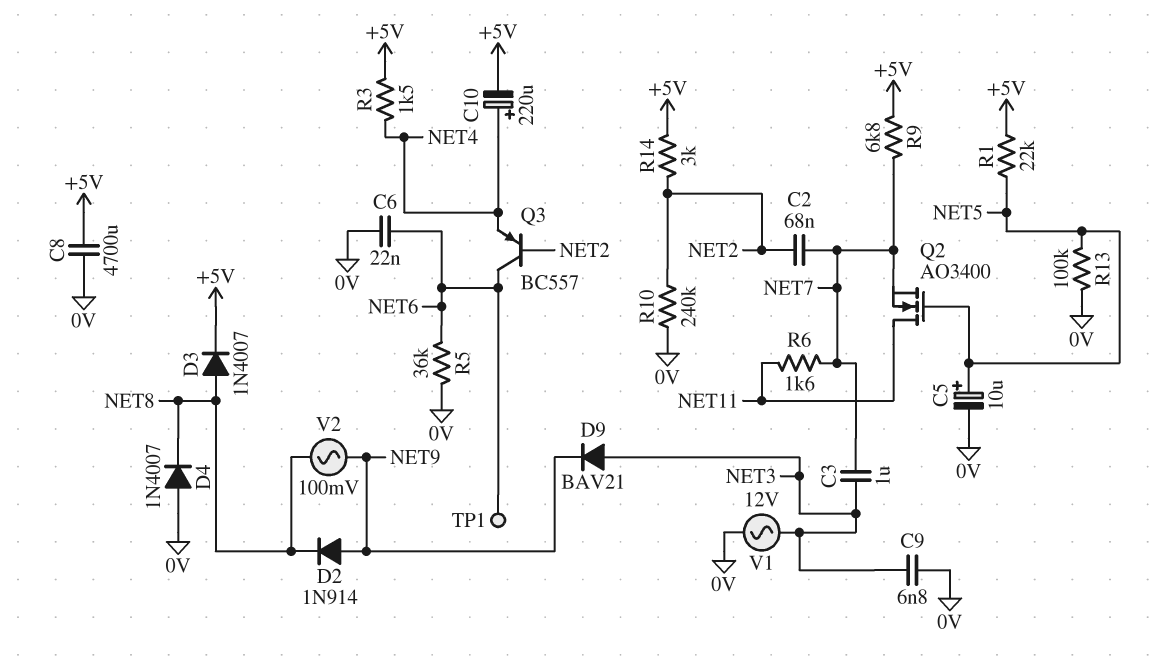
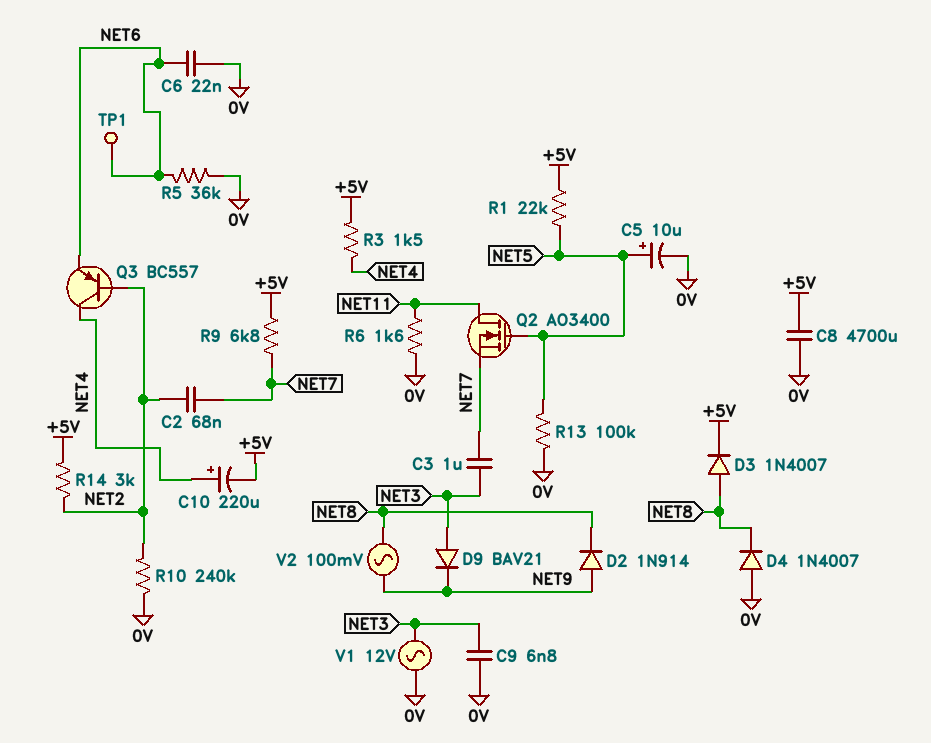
Q3: PNP BC557 (B NET2, C NET6, E NET4) -> PNP BC557 (B NET2, C NET4, E NET6)
R6: 1.6k (NET7, NET11) -> 1.6k (0V, NET11)

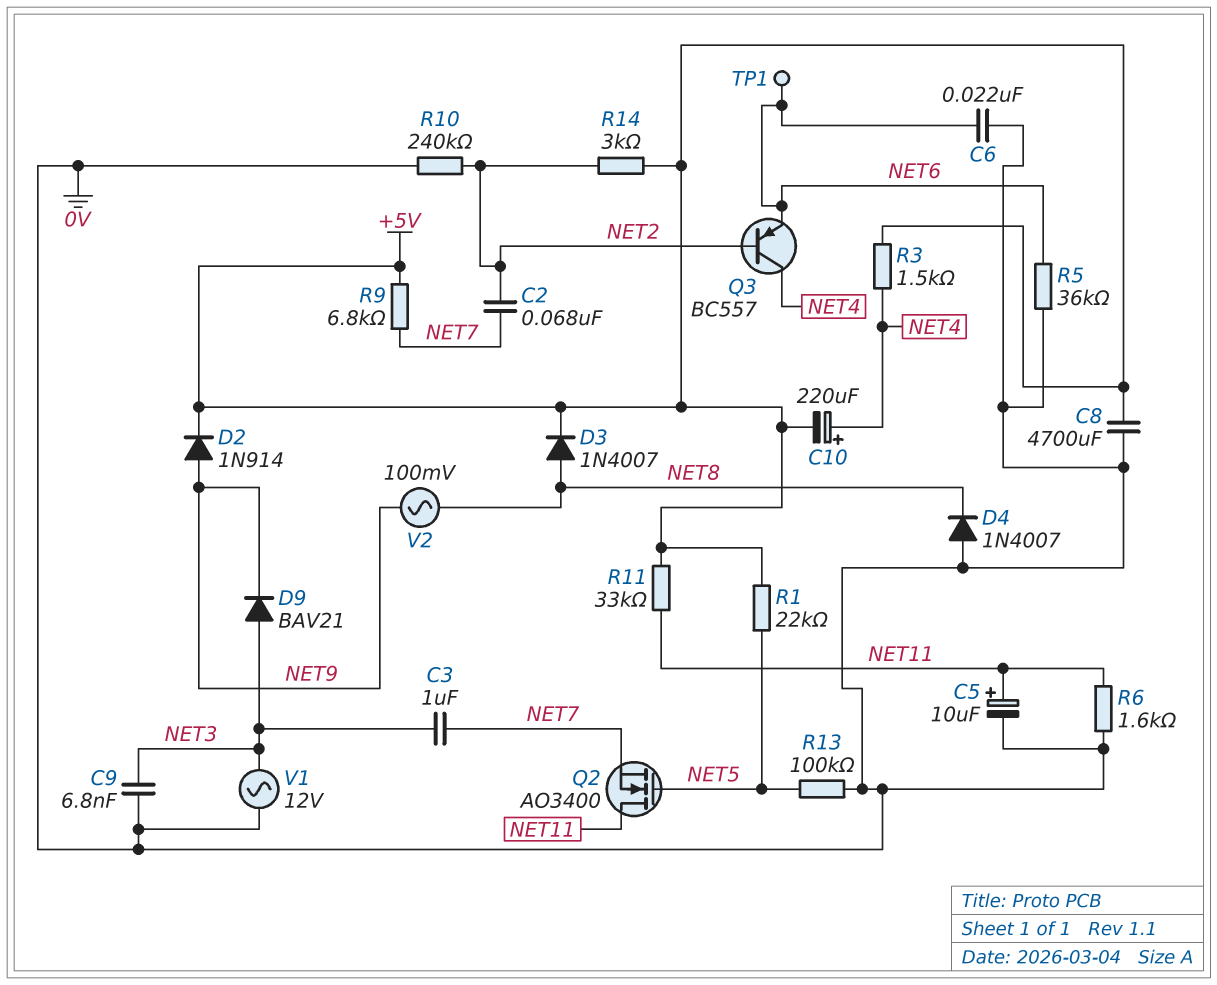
C5: 10uF (plus NET5, minus 0V) -> 10uF (plus NET11, minus 0V)
D2: diode 1N914 (A NET9, K NET8) -> diode 1N914 (A NET9, K +5V)
R11: none -> 33k (+5V, NET11)

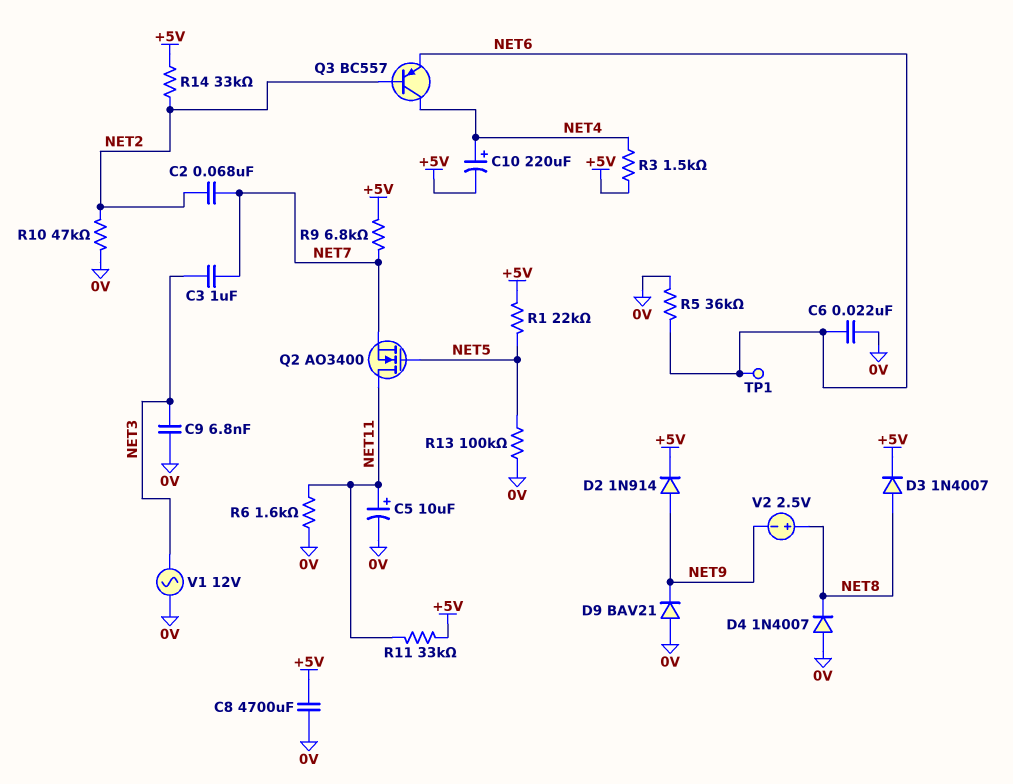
D9: diode BAV21 (A NET3, K NET9) -> diode BAV21 (A 0V, K NET9)
R10: 240k (0V, NET2) -> 47k (0V, NET2)
R14: 3k (+5V, NET2) -> 33k (+5V, NET2)
V2: AC 100mV (NET8, NET9) -> 2.5V (plus NET8, minus NET9)

